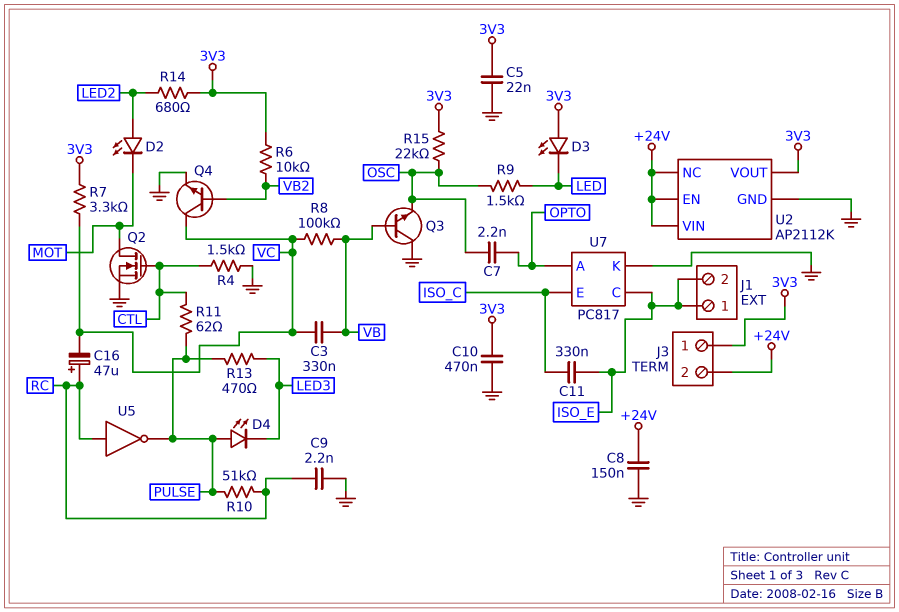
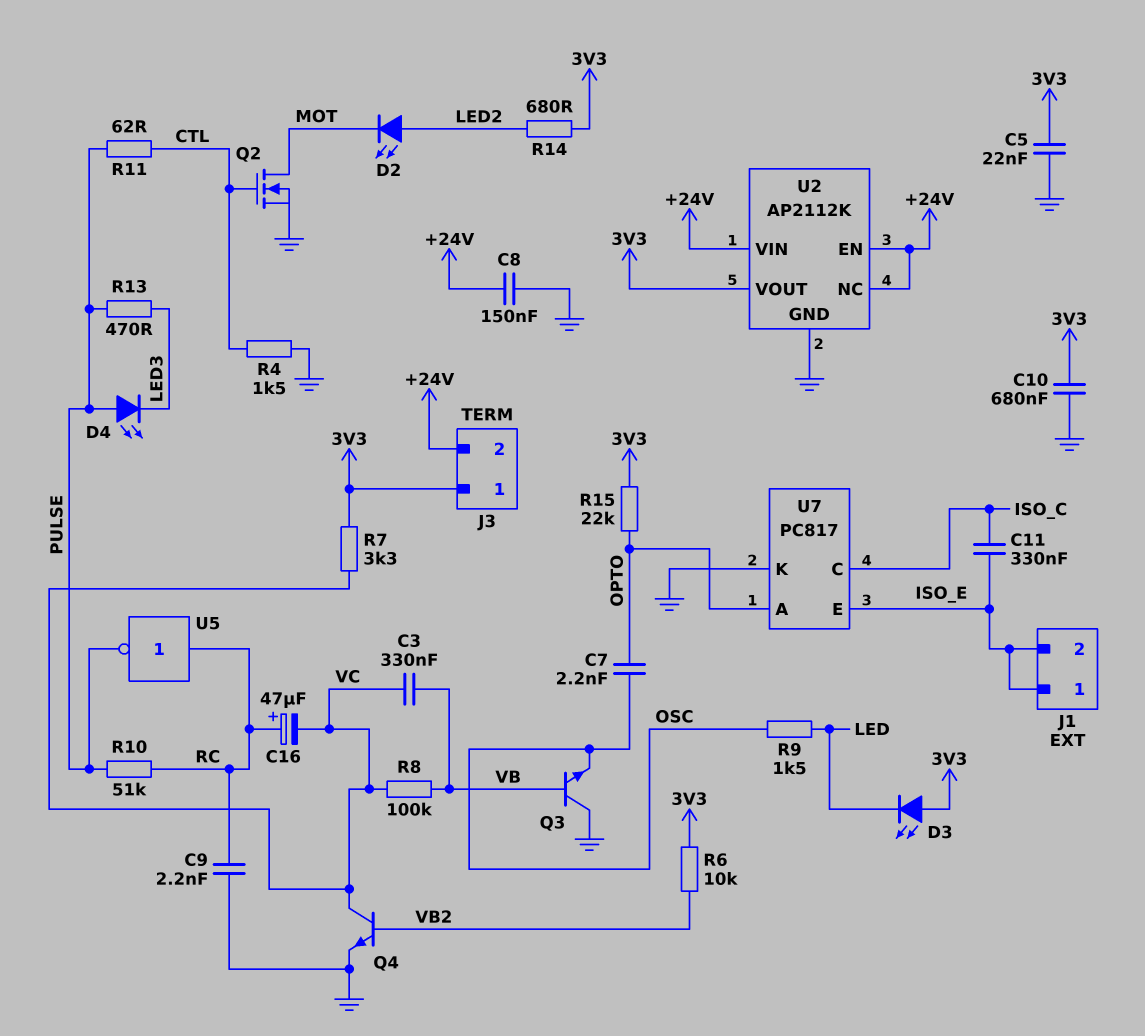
C10: 470nF (3V3, GND) -> 680nF (3V3, GND)
R15: 22k (3V3, OSC) -> 22k (3V3, OPTO)
U7 pin C: ISO_E -> ISO_C
U7 pin E: ISO_C -> ISO_E

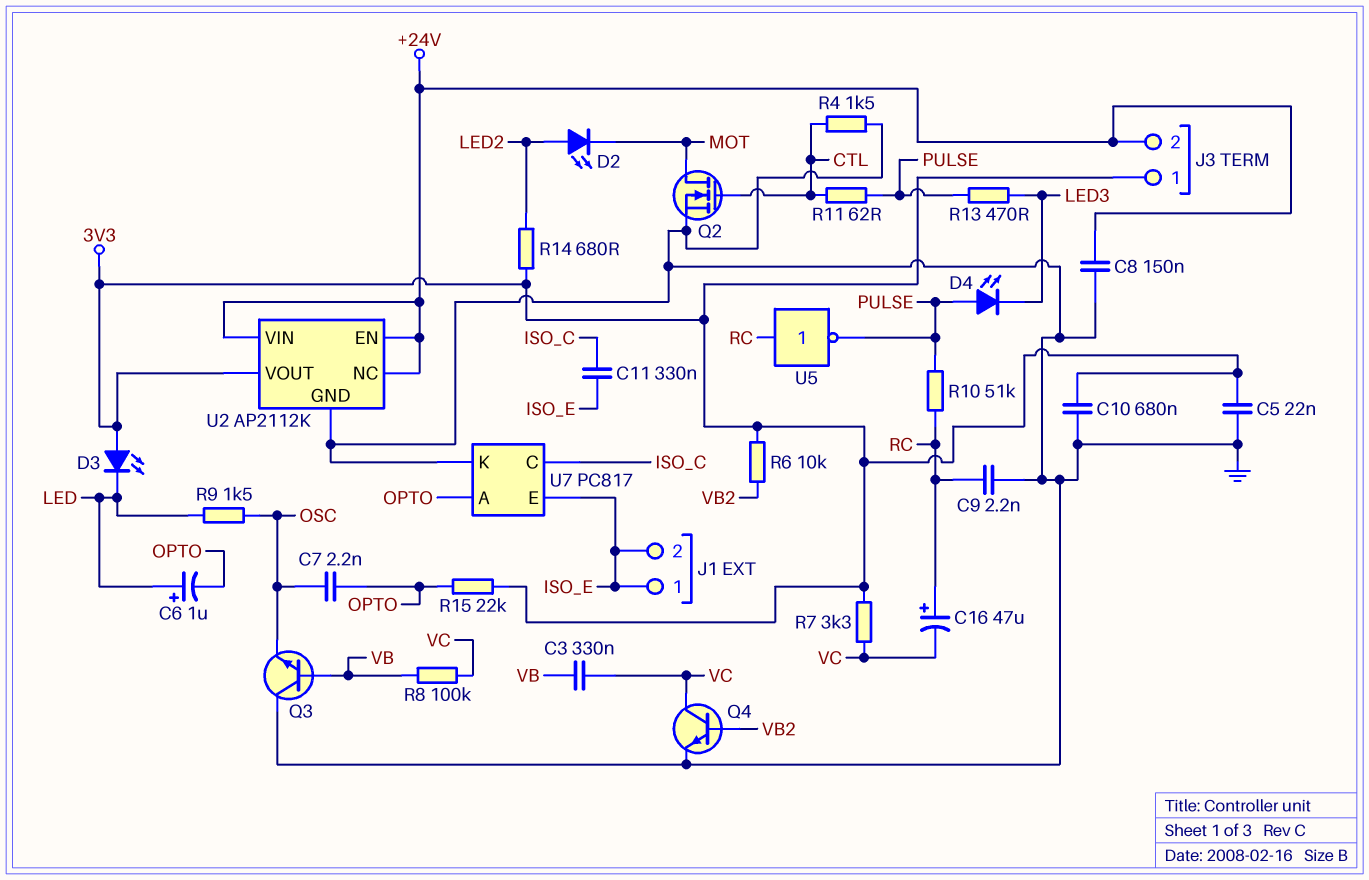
C6: none -> 1uF (plus LED, minus OPTO)

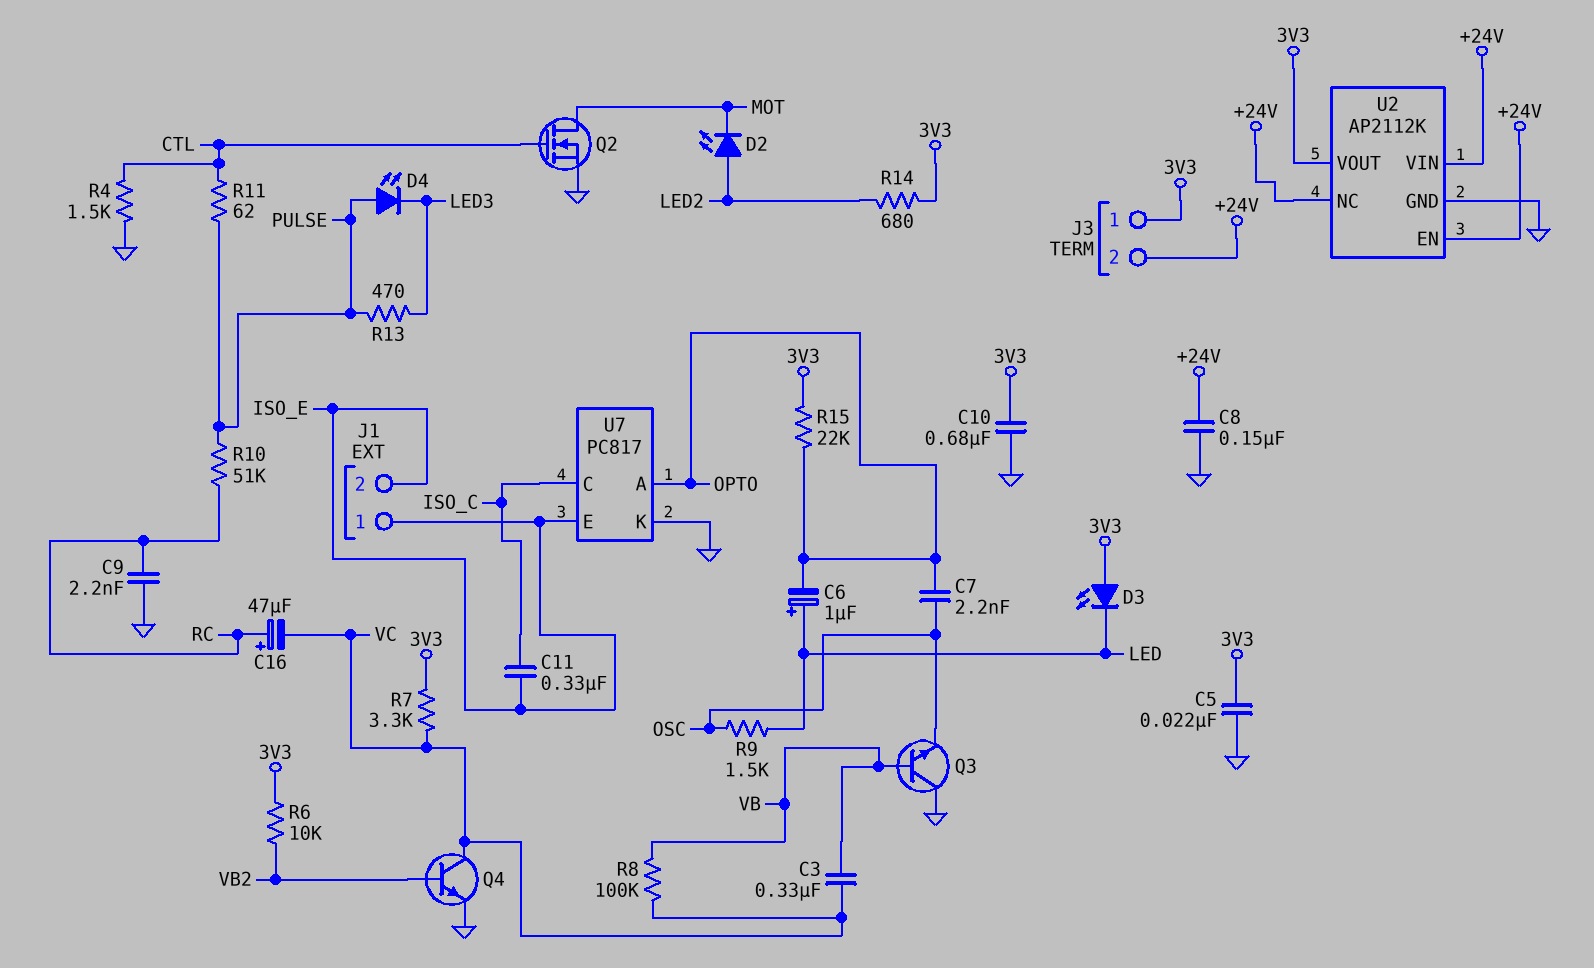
U5: NOT (in RC, out PULSE) -> none

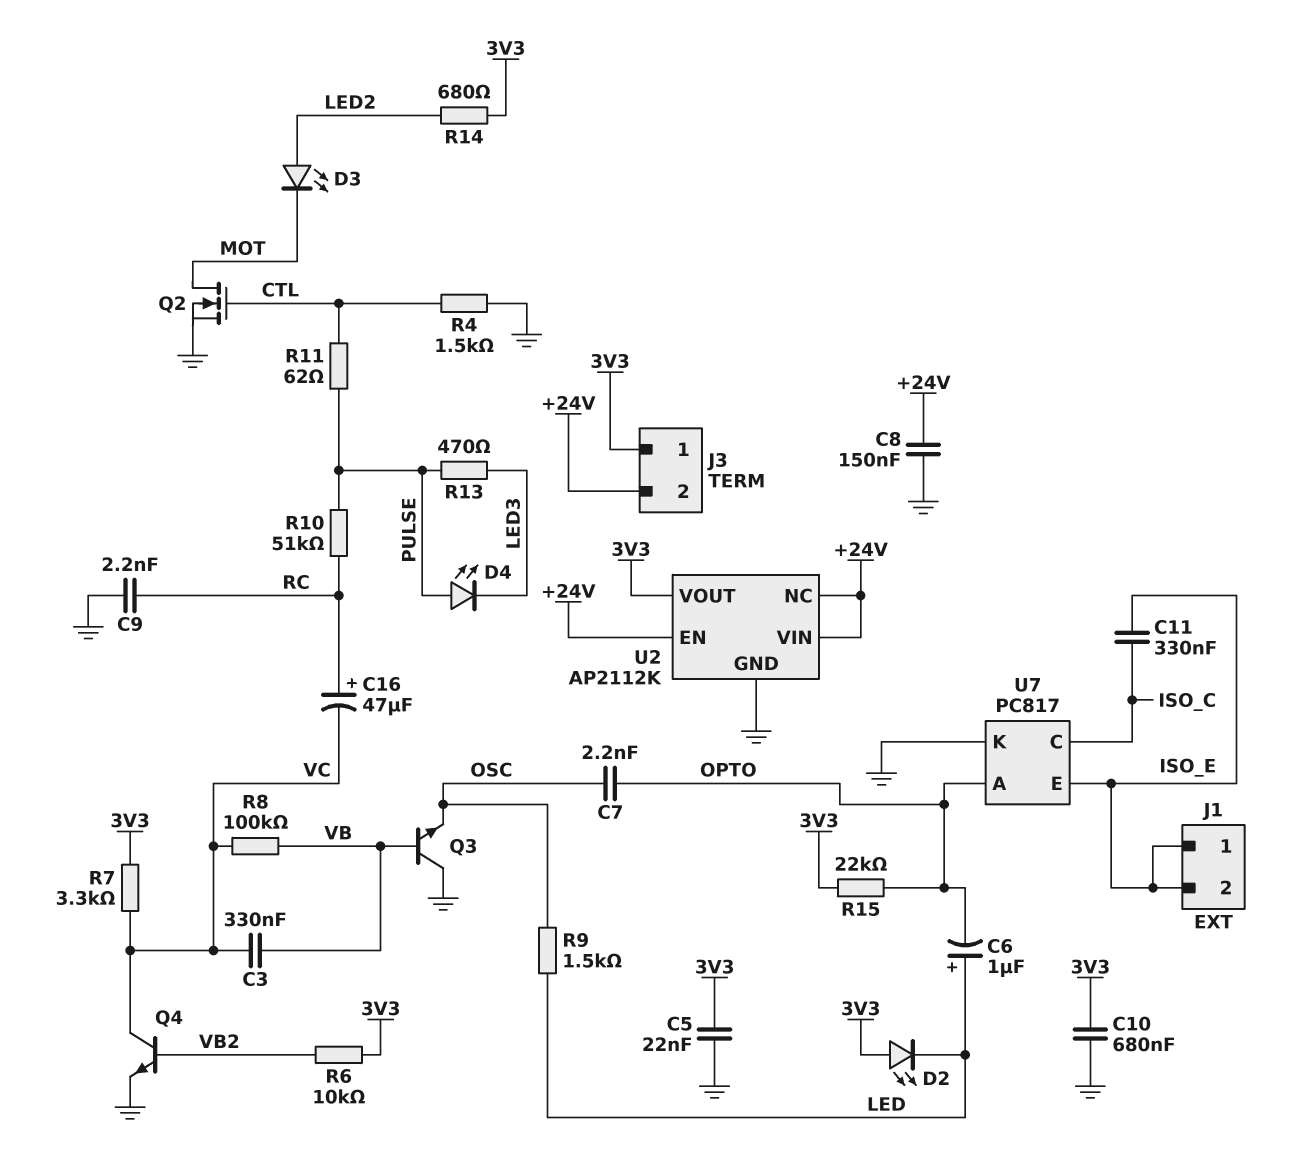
D2: LED (A LED2, K MOT) -> LED (A 3V3, K LED)
D3: LED (A 3V3, K LED) -> LED (A LED2, K MOT)

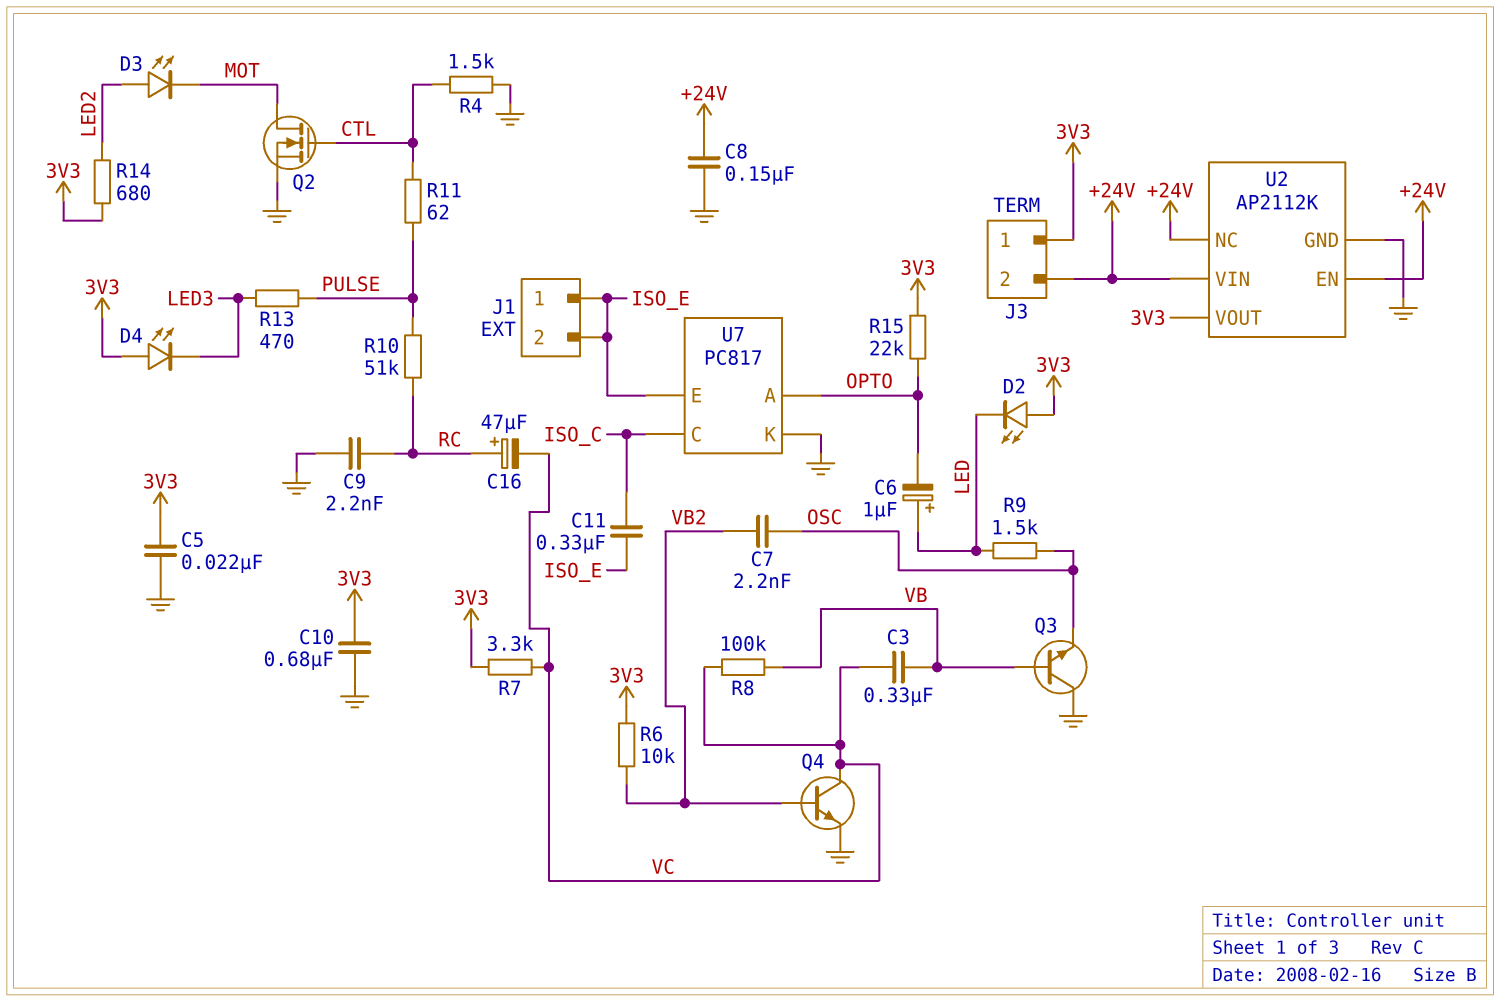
C7: 2.2nF (OPTO, OSC) -> 2.2nF (OSC, VB2)
D4: LED (A PULSE, K LED3) -> LED (A 3V3, K LED3)

